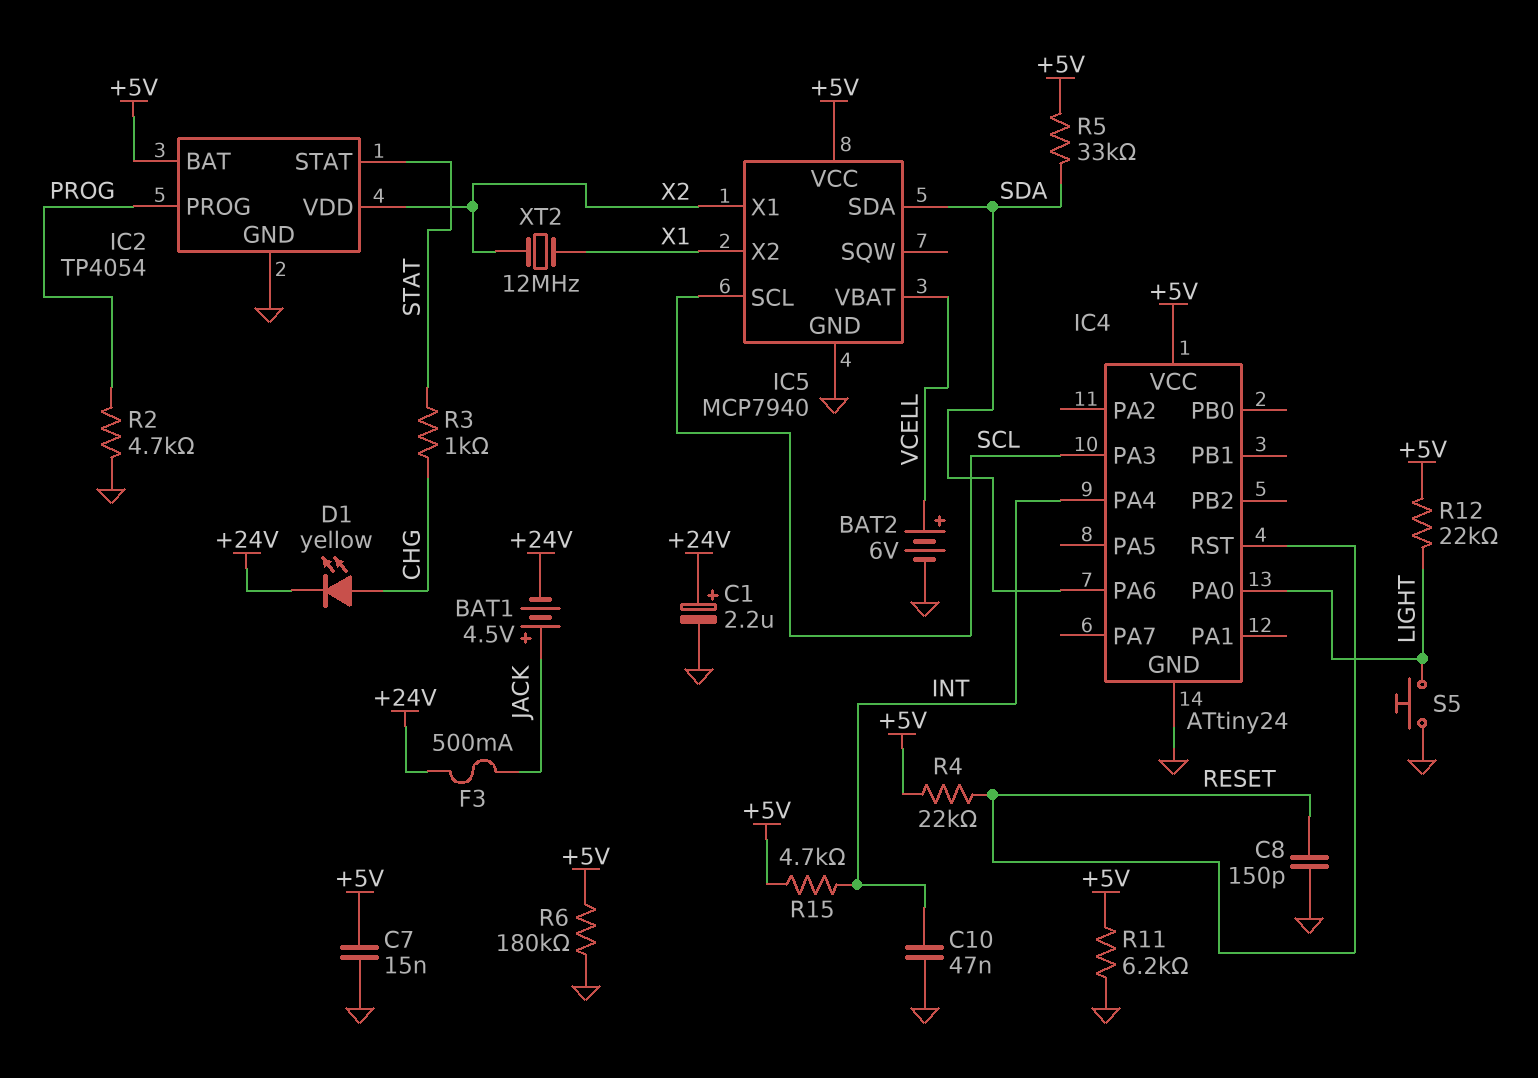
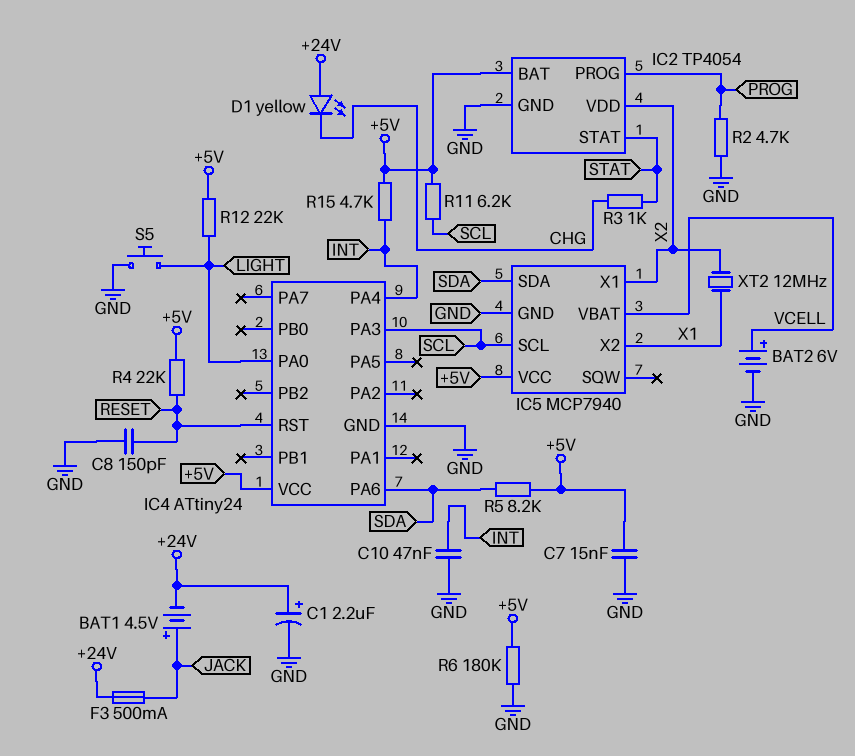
D1: LED yellow (A CHG, K +24V) -> LED yellow (A +24V, K CHG)
R5: 33k (+5V, SDA) -> 8.2k (+5V, SDA)
R11: 6.2k (+5V, GND) -> 6.2k (+5V, SCL)

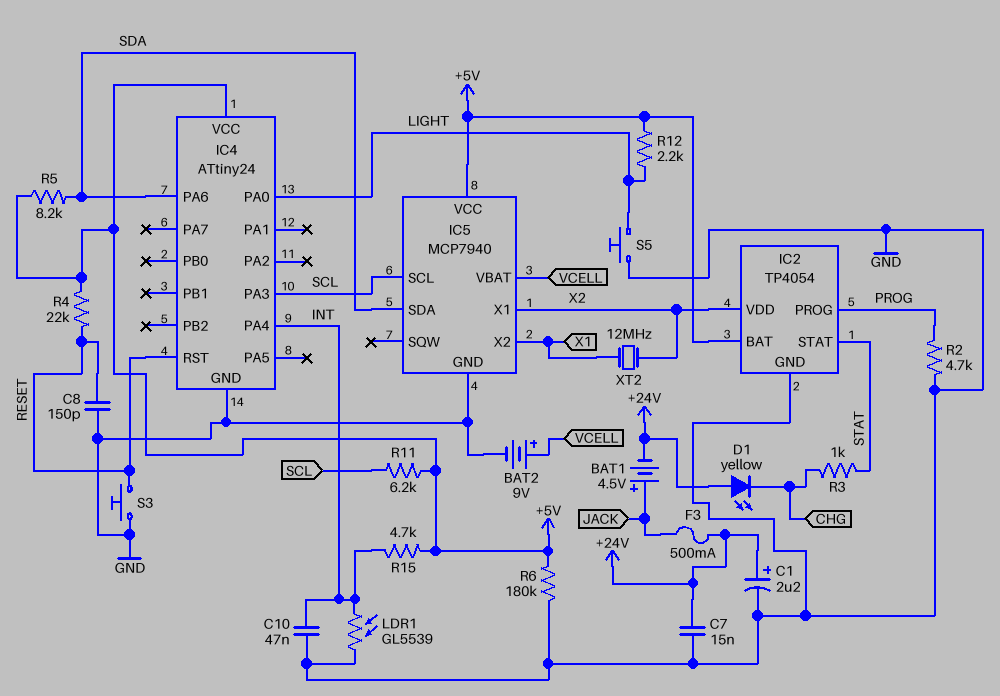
BAT2: 6V (plus VCELL, minus GND) -> 9V (plus VCELL, minus GND)
C7: 15nF (+5V, GND) -> 15nF (+24V, GND)
LDR1: none -> GL5539 (GND, INT)
R12: 22k (+5V, LIGHT) -> 2.2k (+5V, LIGHT)
S3: none -> button (GND, RESET)

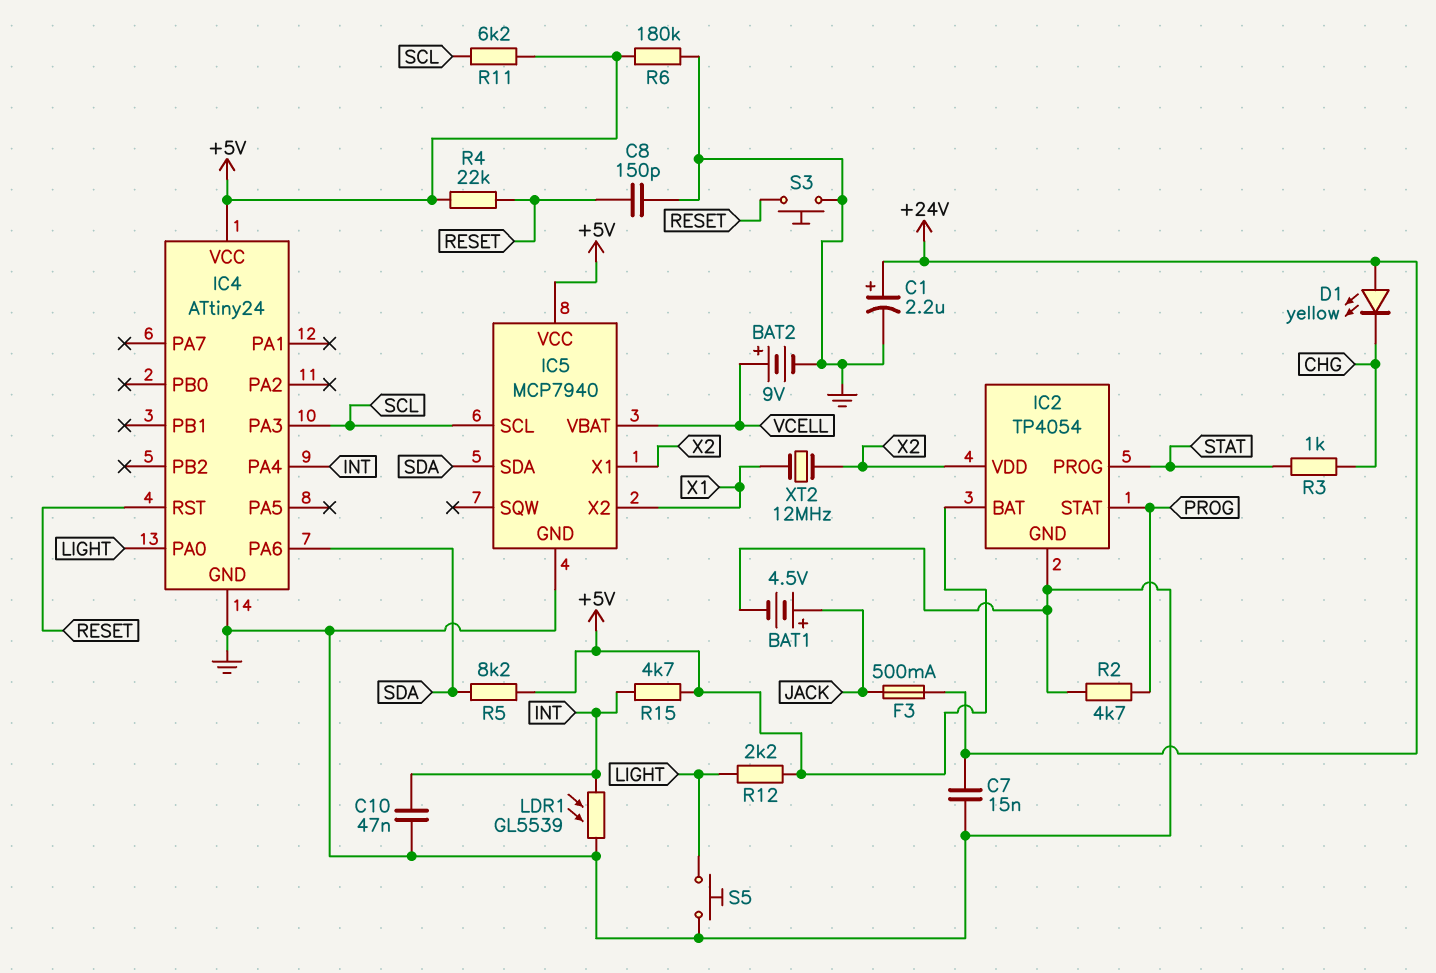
BAT1: 4.5V (plus JACK, minus +24V) -> 4.5V (plus JACK, minus GND)
IC2 pin PROG: PROG -> STAT
IC2 pin STAT: STAT -> PROG

